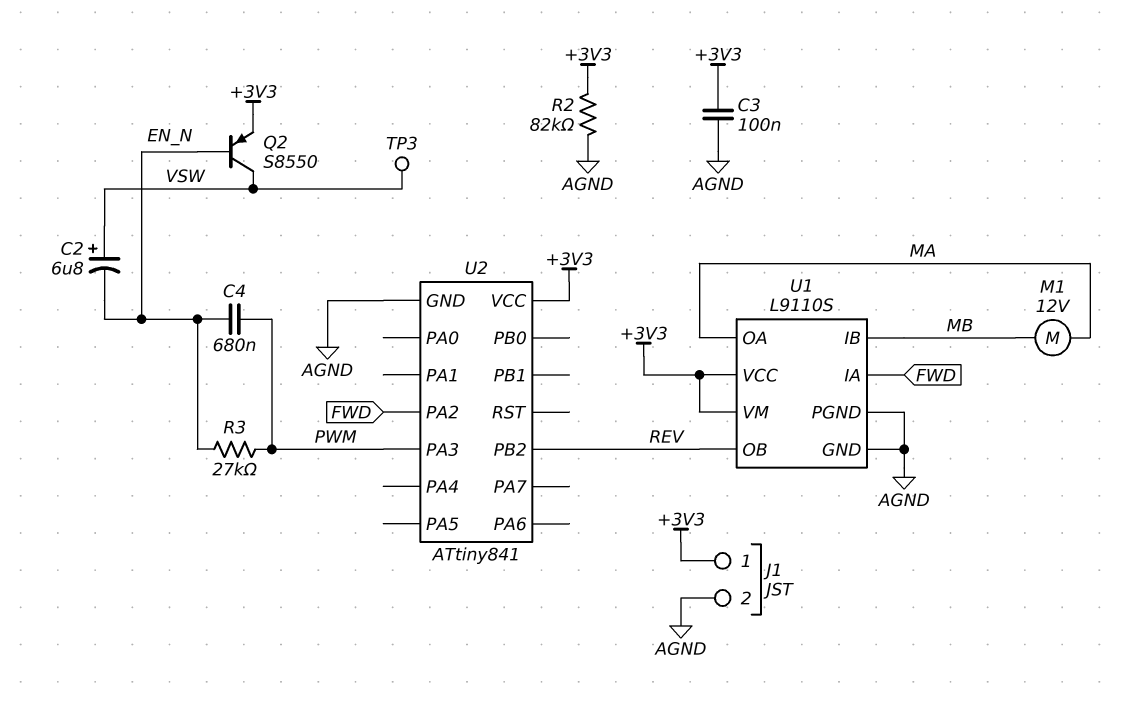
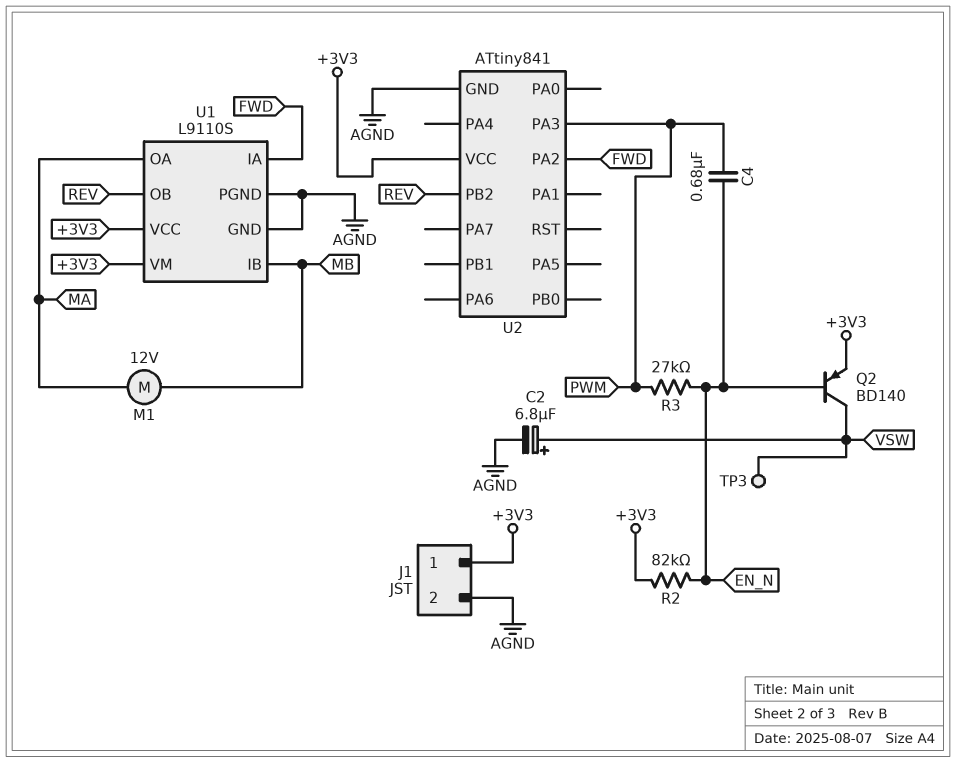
C2: 6.8uF (plus VSW, minus EN_N) -> 6.8uF (plus VSW, minus AGND)
C3: 100nF (+3V3, AGND) -> none
Q2: PNP S8550 (B EN_N, C VSW, E +3V3) -> PNP BD140 (B EN_N, C VSW, E +3V3)
R2: 82k (+3V3, AGND) -> 82k (+3V3, EN_N)

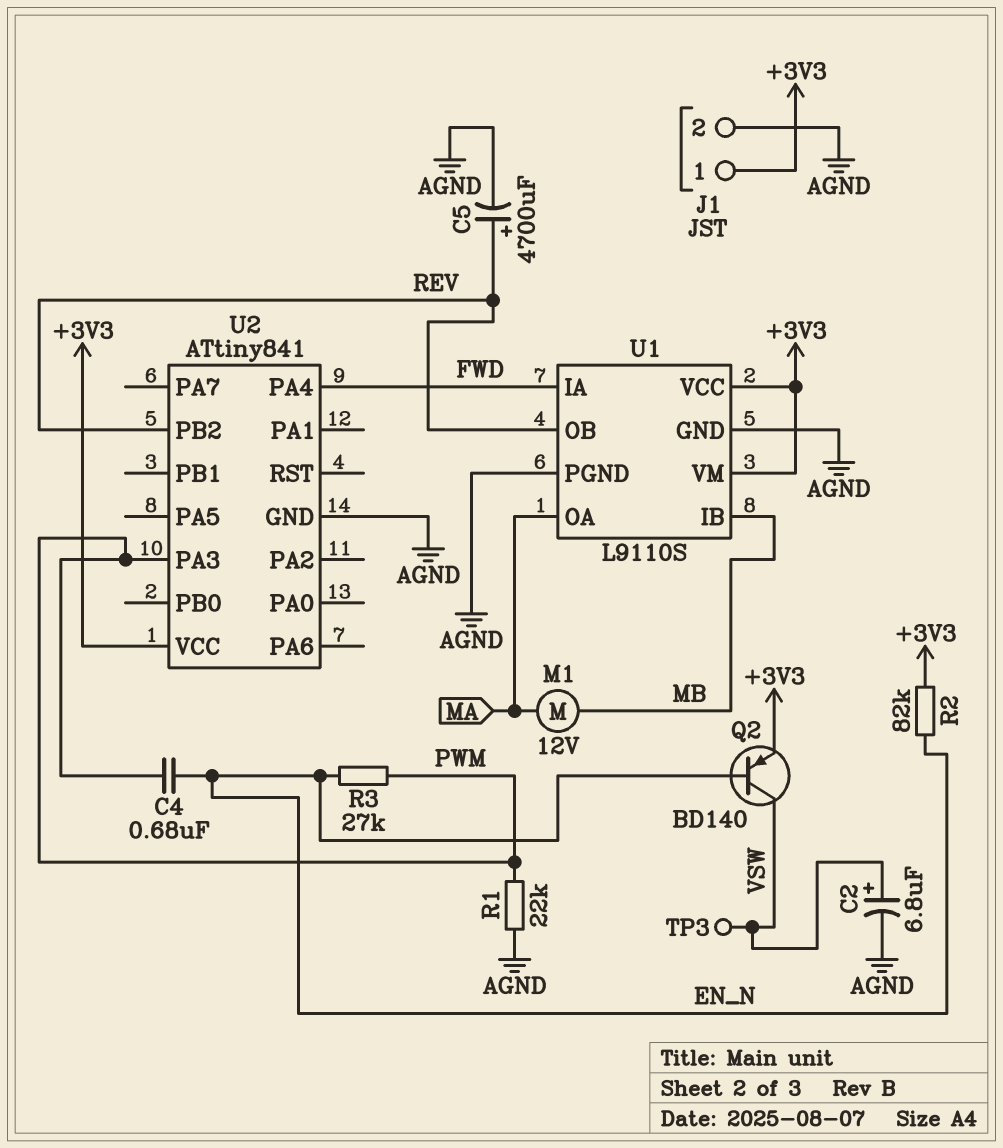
C5: none -> 4700uF (plus REV, minus AGND)
R1: none -> 22k (AGND, PWM)
U2 pin PA2: FWD -> none
U2 pin PA4: none -> FWD

